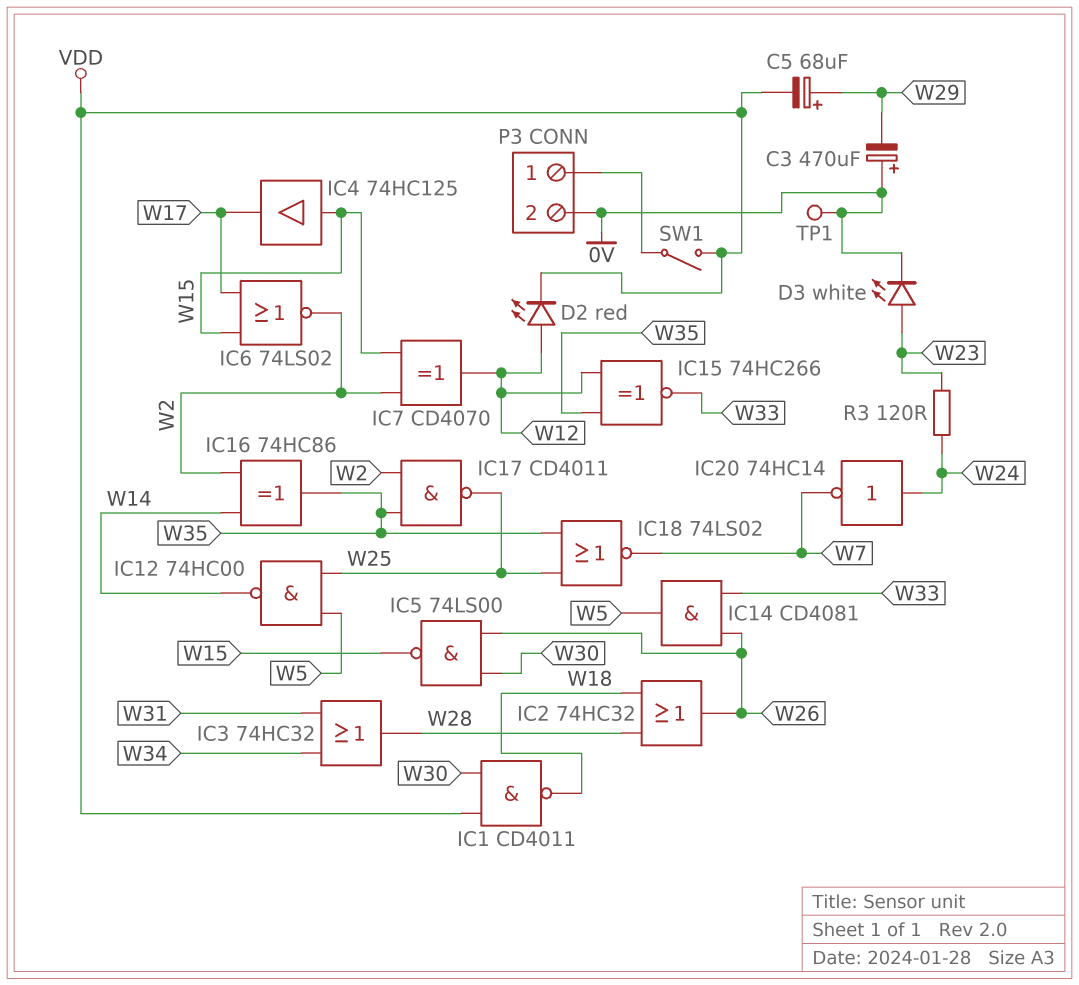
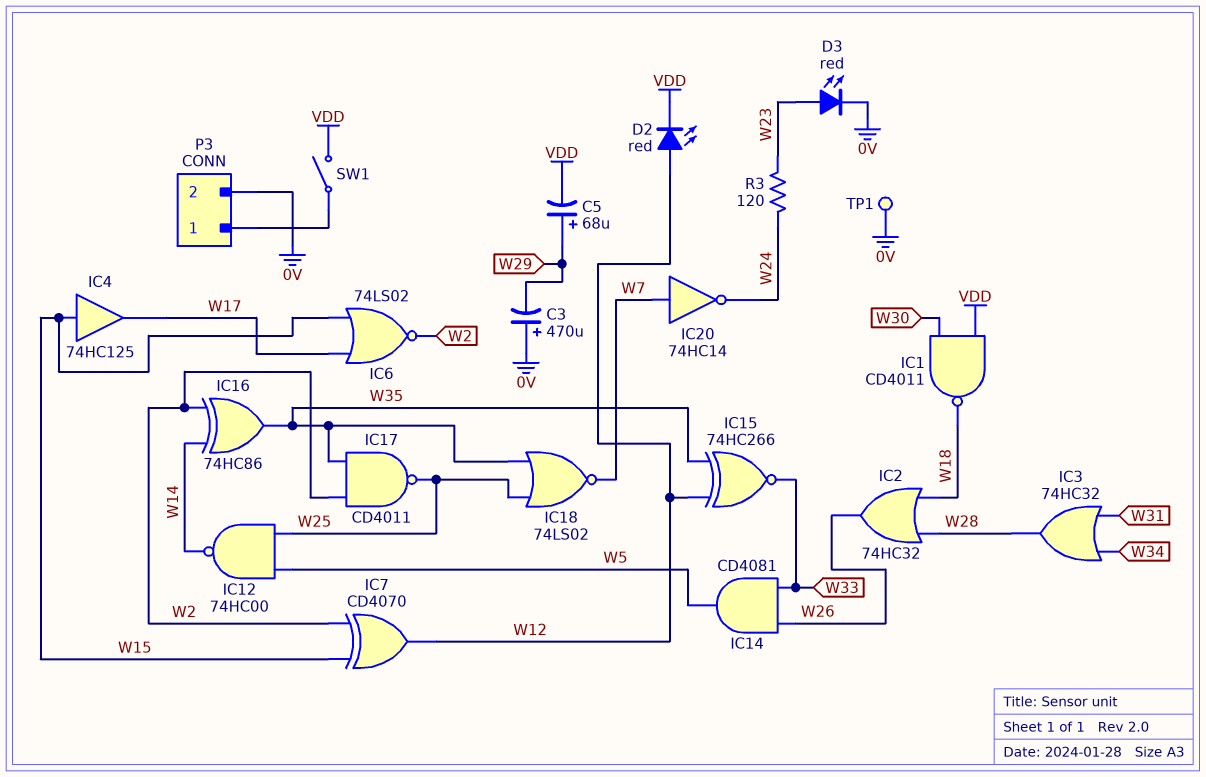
D3: LED white (A W23, K 0V) -> LED red (A W23, K 0V)
IC5: NAND 74LS00 (in W26, in W30, out W15) -> none
IC20: NOT 74HC14 (in W24, out W7) -> NOT 74HC14 (in W7, out W24)

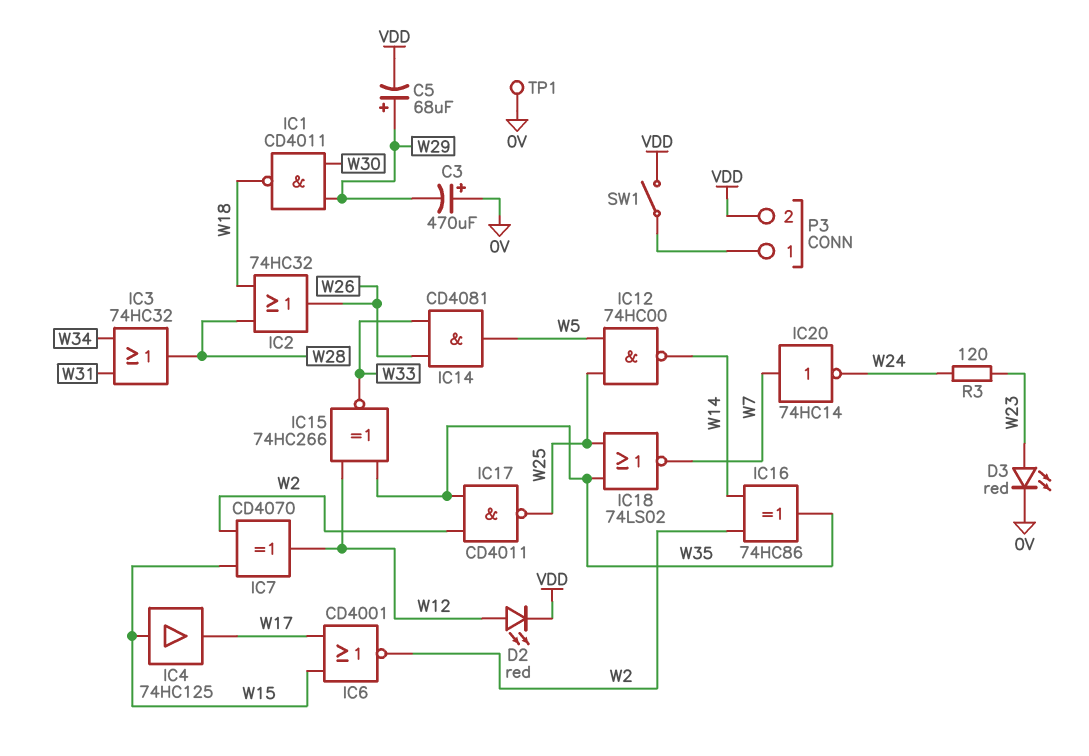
IC1: NAND CD4011 (in VDD, in W30, out W18) -> NAND CD4011 (in W29, in W30, out W18)
IC6: NOR 74LS02 (in W15, in W17, out W2) -> NOR CD4001 (in W15, in W17, out W2)
P3 pin 2: 0V -> VDD

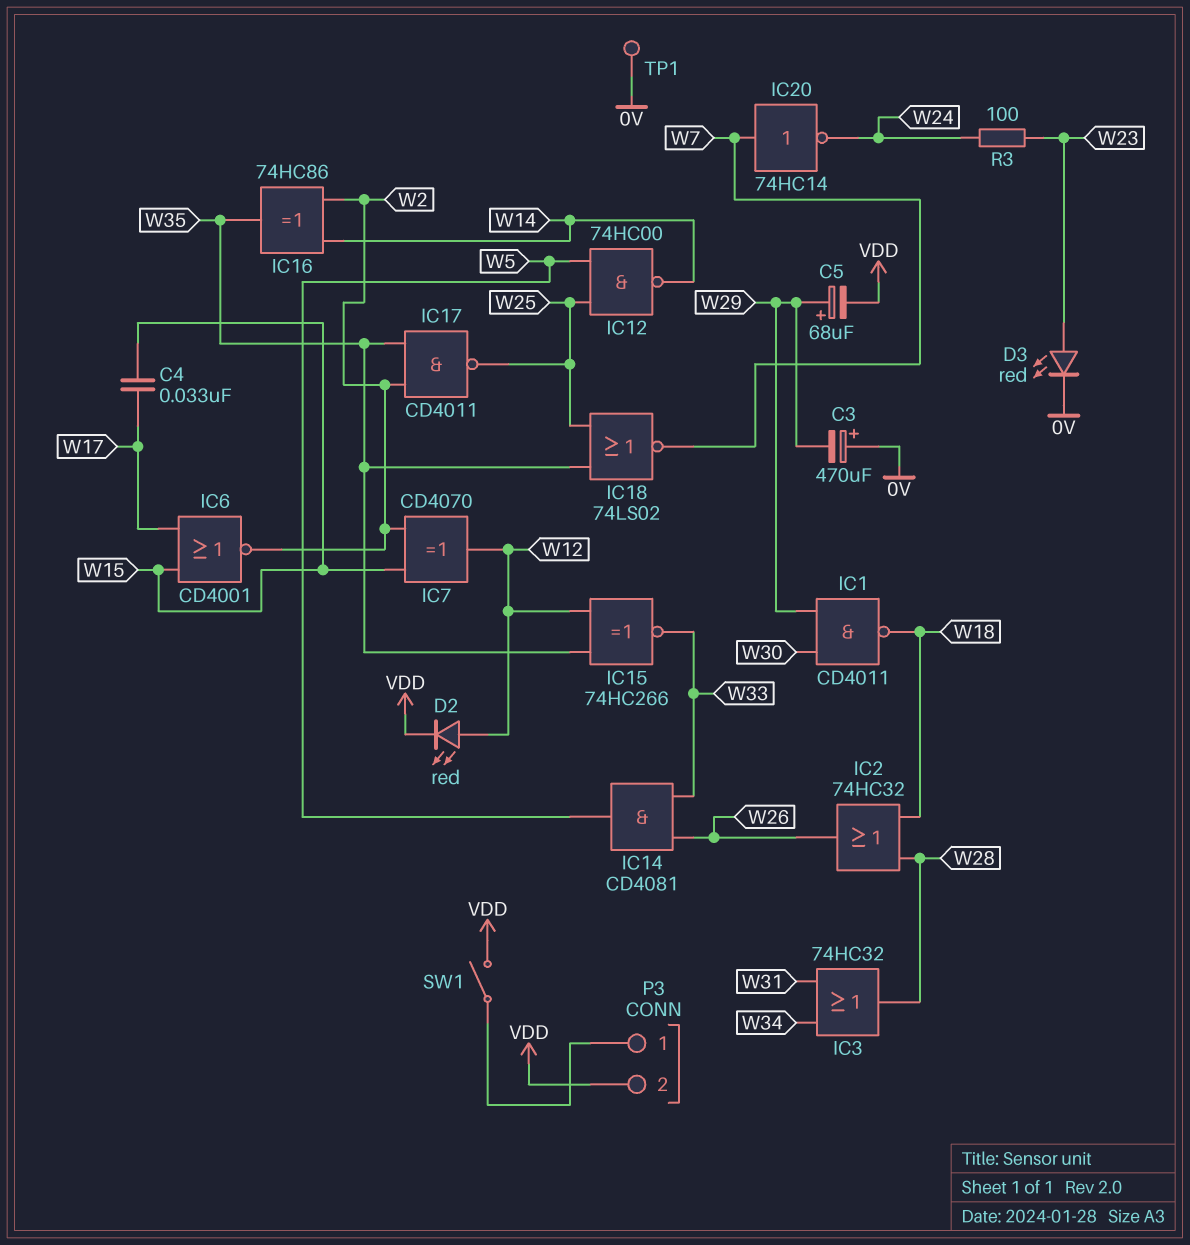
C4: none -> 33nF (W15, W17)
IC4: buffer 74HC125 (in W15, out W17) -> none
R3: 120 (W23, W24) -> 100 (W23, W24)

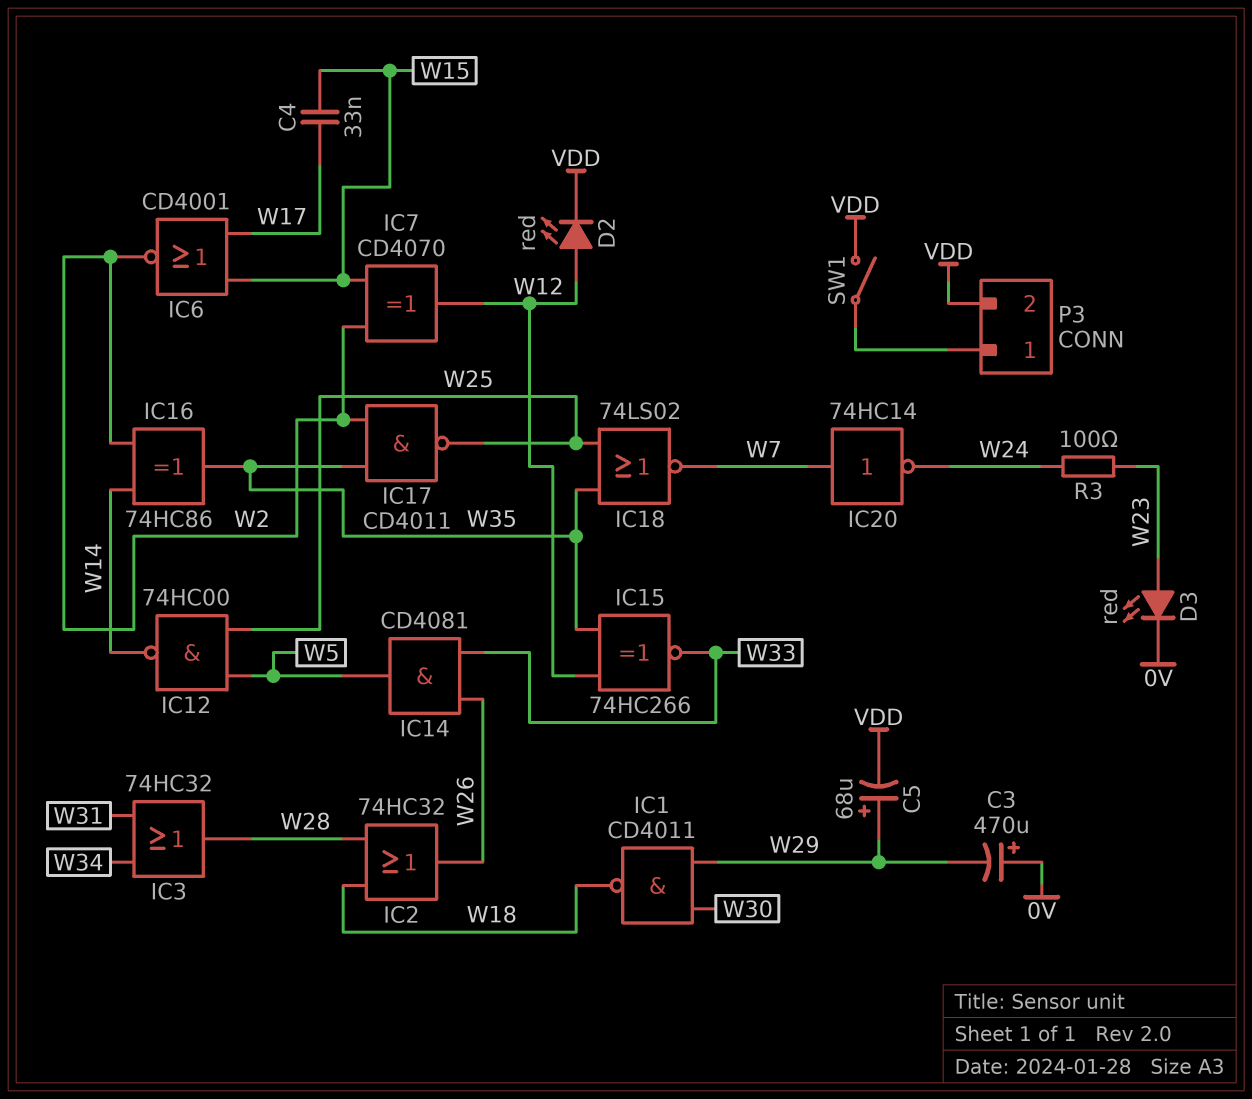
TP1: test point (0V) -> none

